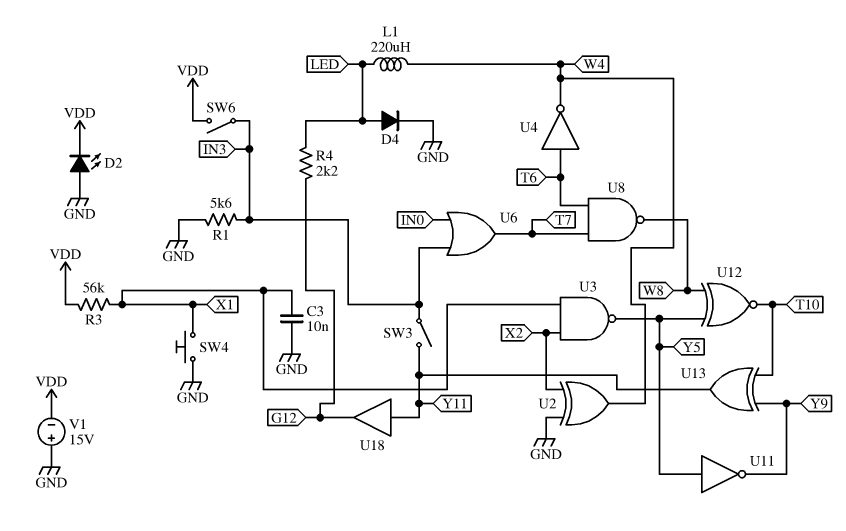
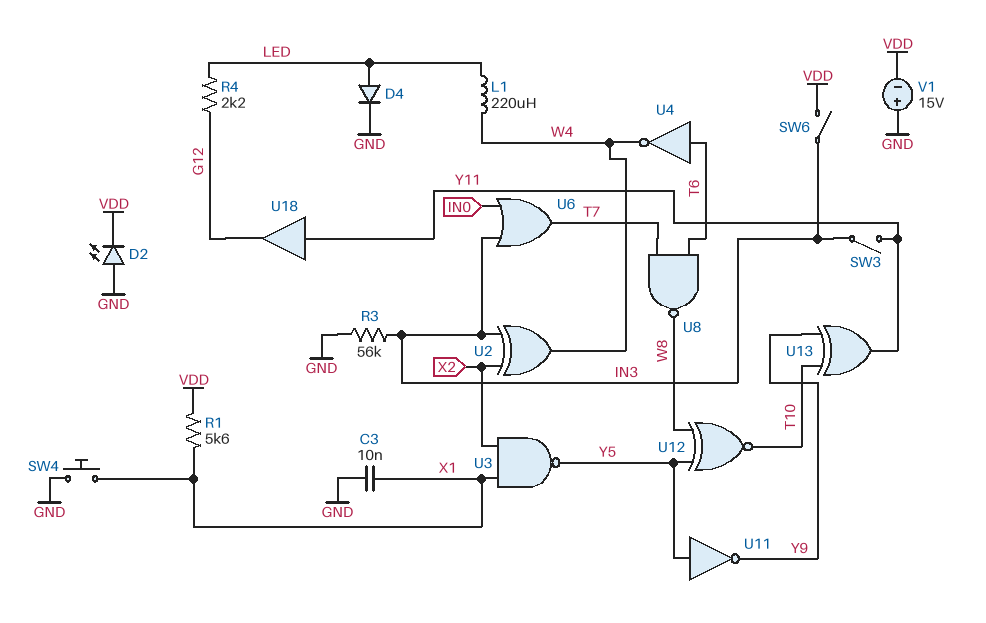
R1: 5.6k (GND, IN3) -> 5.6k (VDD, X1)
R3: 56k (VDD, X1) -> 56k (GND, IN3)
U2: XOR (in GND, in X2, out W4) -> XOR (in IN3, in X2, out W4)

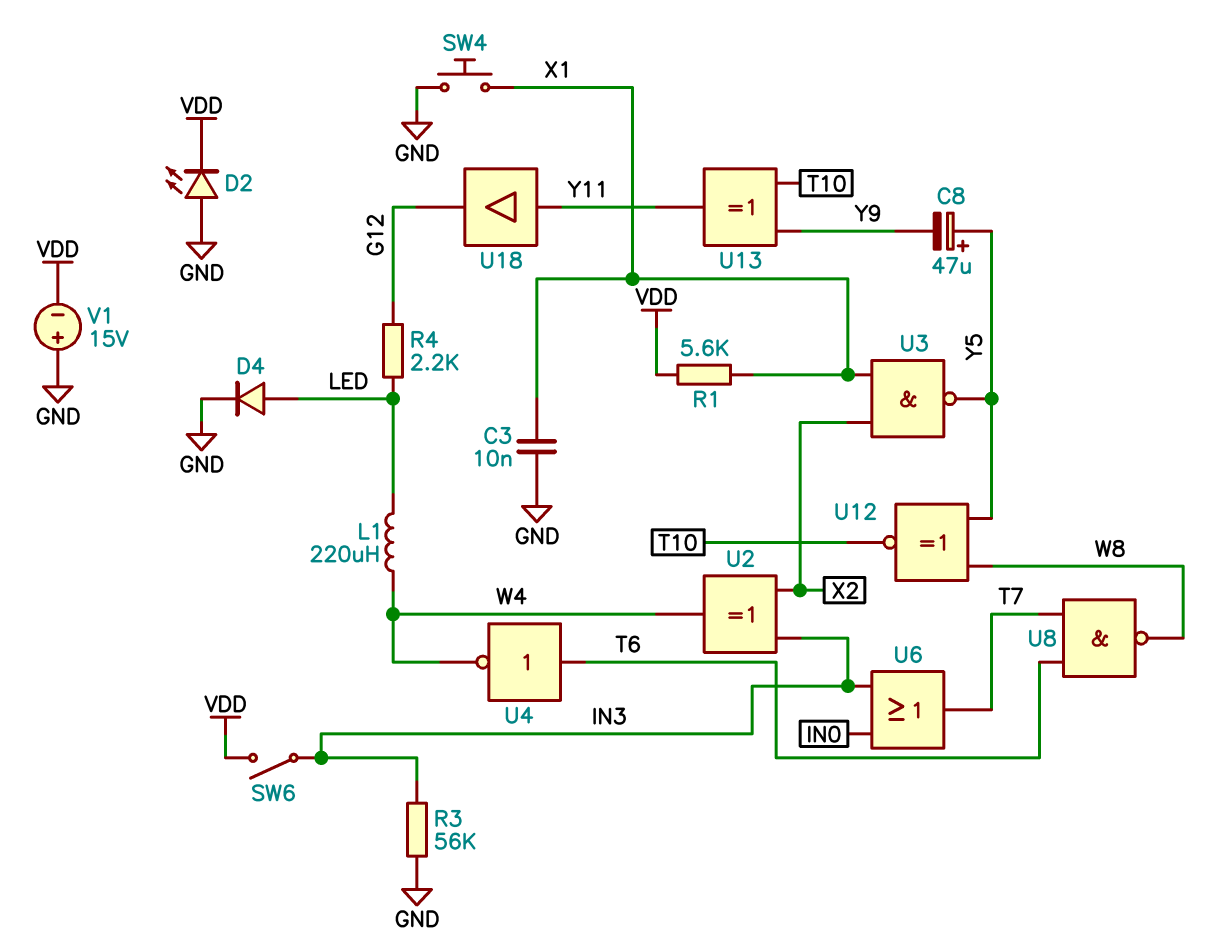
C8: none -> 47uF (plus Y5, minus Y9)
SW3: switch (IN3, Y11) -> none
U11: NOT (in Y5, out Y9) -> none

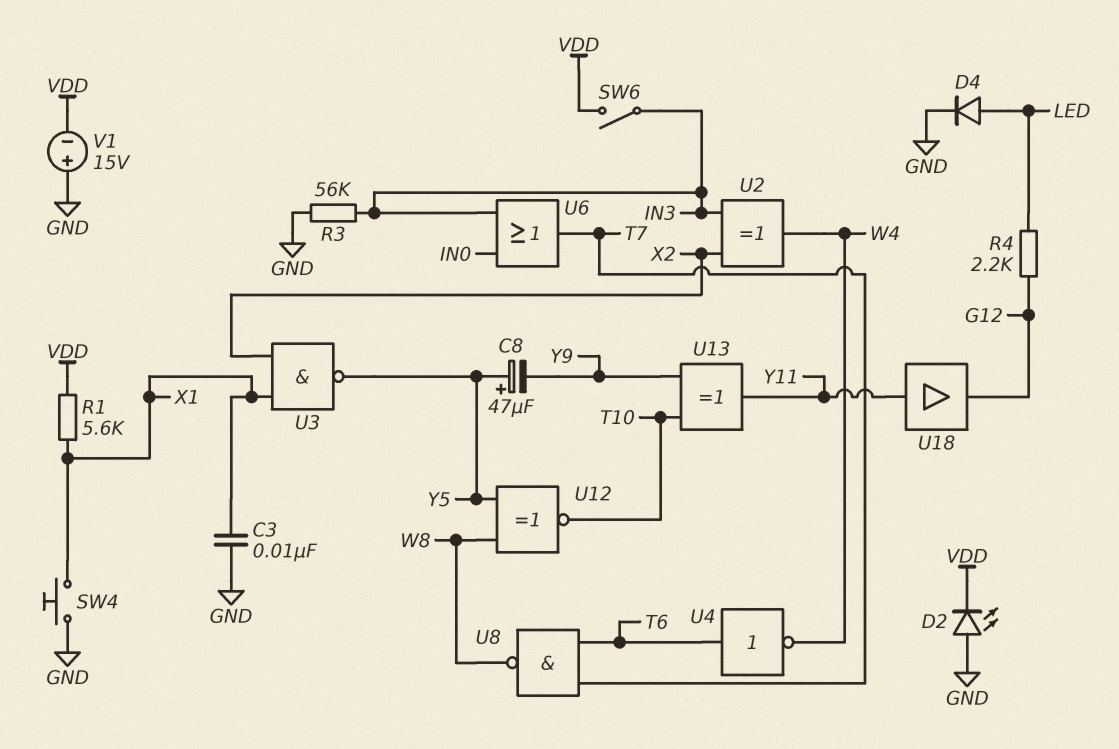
L1: 220uH (LED, W4) -> none

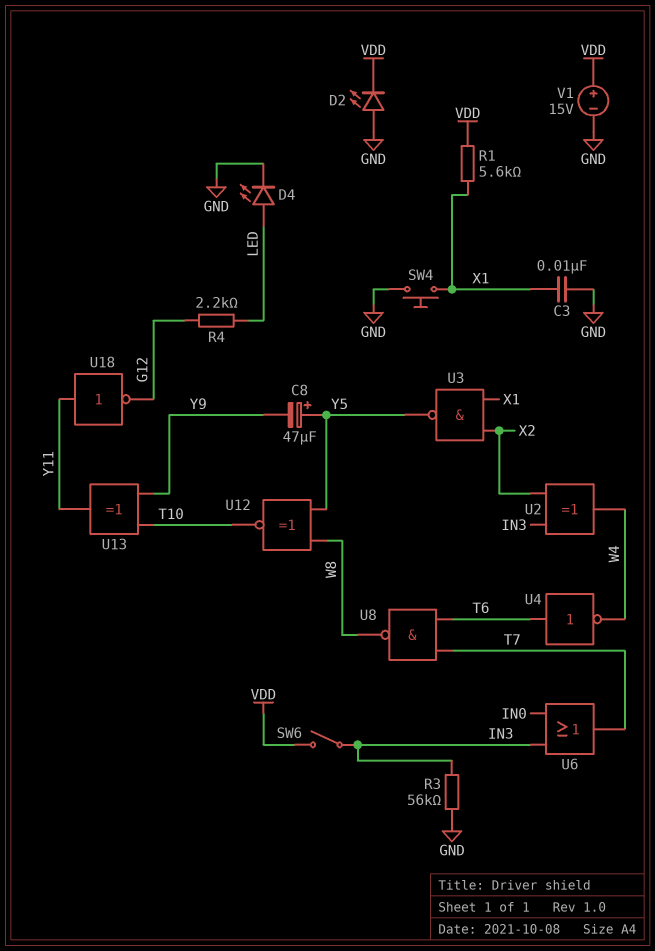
D4: diode (A LED, K GND) -> LED (A LED, K GND)
U18: buffer (in Y11, out G12) -> NOT (in Y11, out G12)
V1: 15V (plus GND, minus VDD) -> 15V (plus VDD, minus GND)

